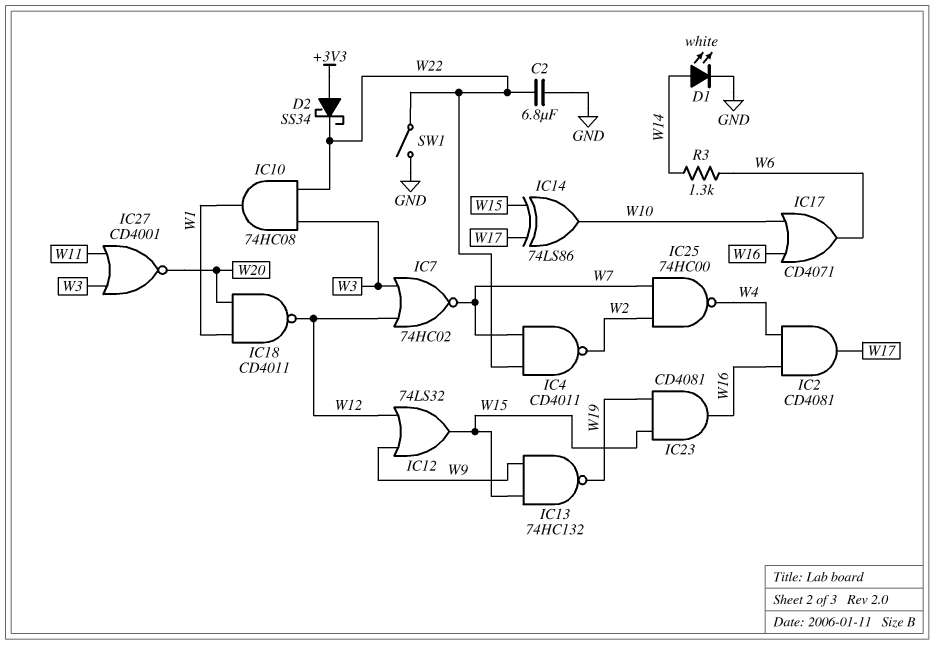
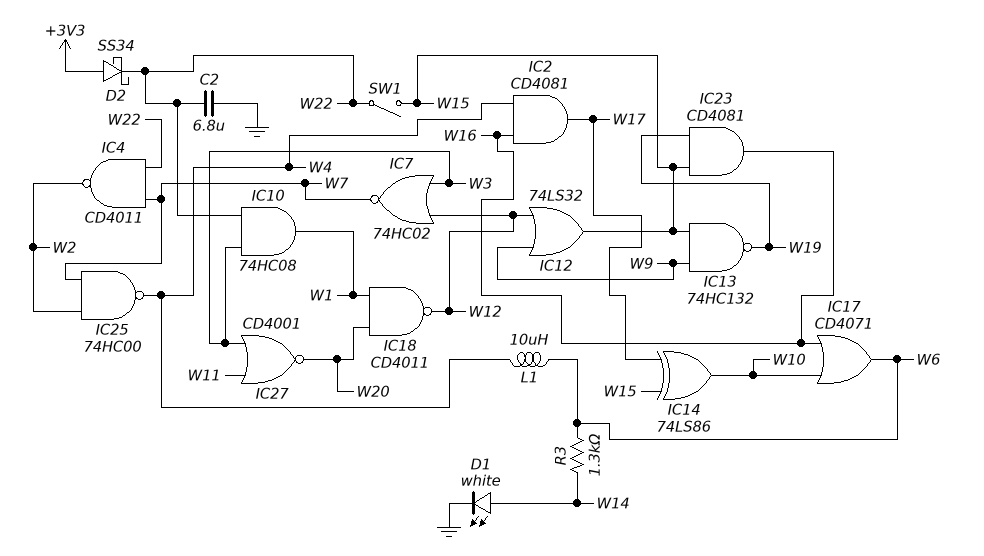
L1: none -> 10uH (W4, W6)
SW1: switch (GND, W22) -> switch (W15, W22)

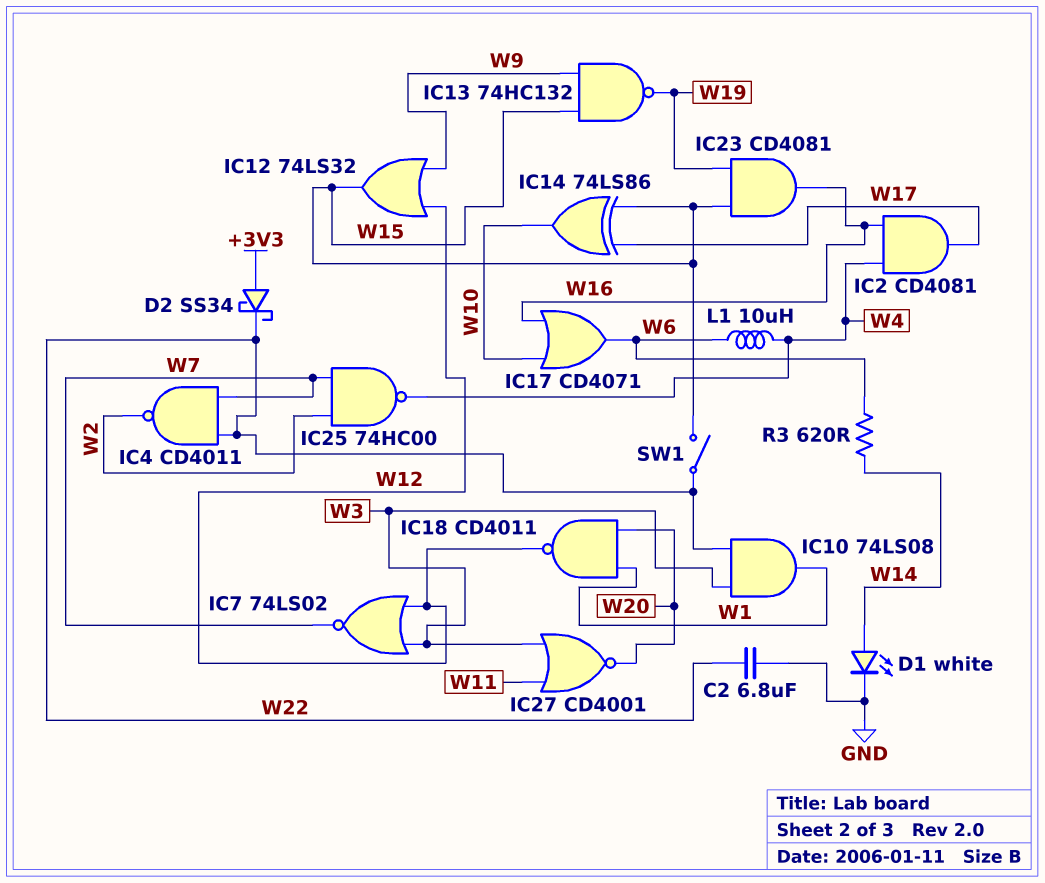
IC7: NOR 74HC02 (in W3, in W12, out W7) -> NOR 74LS02 (in W3, in W12, out W7)
IC10: AND 74HC08 (in W3, in W22, out W1) -> AND 74LS08 (in W3, in W22, out W1)
R3: 1.3k (W6, W14) -> 620 (W6, W14)

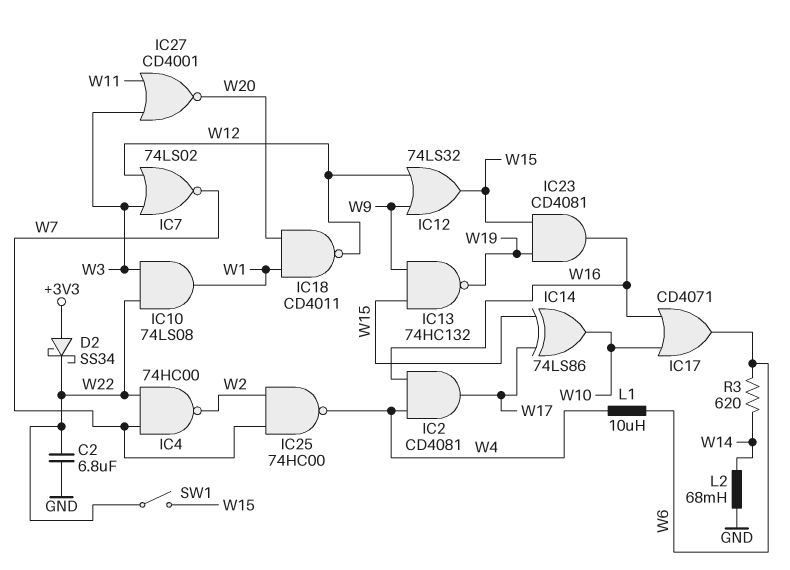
D1: LED white (A W14, K GND) -> none
IC4: NAND CD4011 (in W7, in W22, out W2) -> NAND 74HC00 (in W7, in W22, out W2)
L2: none -> 68mH (GND, W14)

